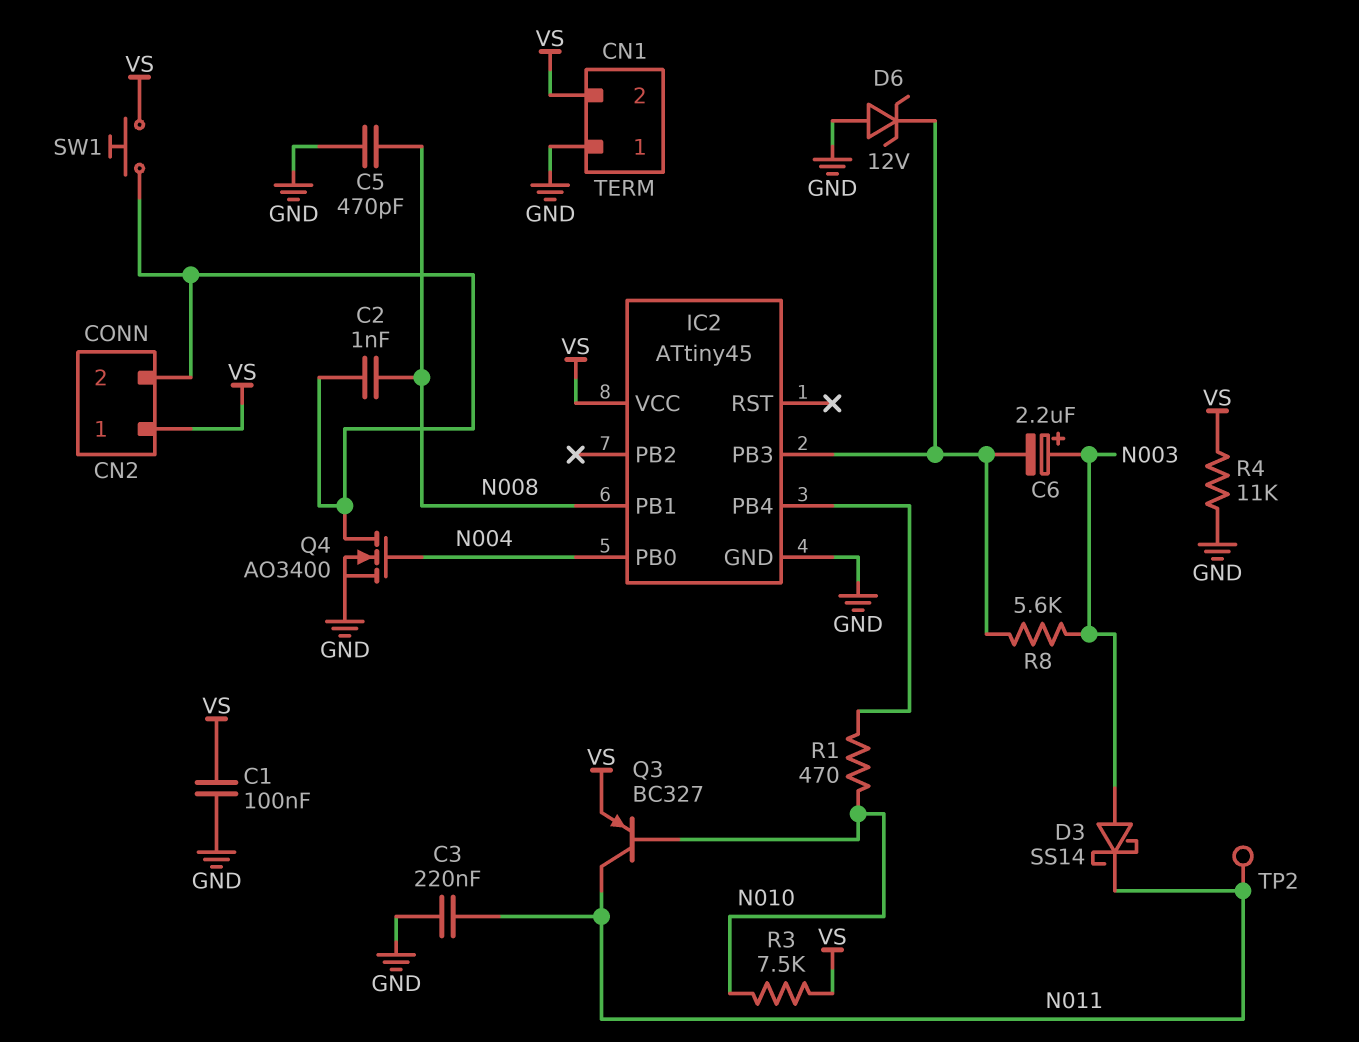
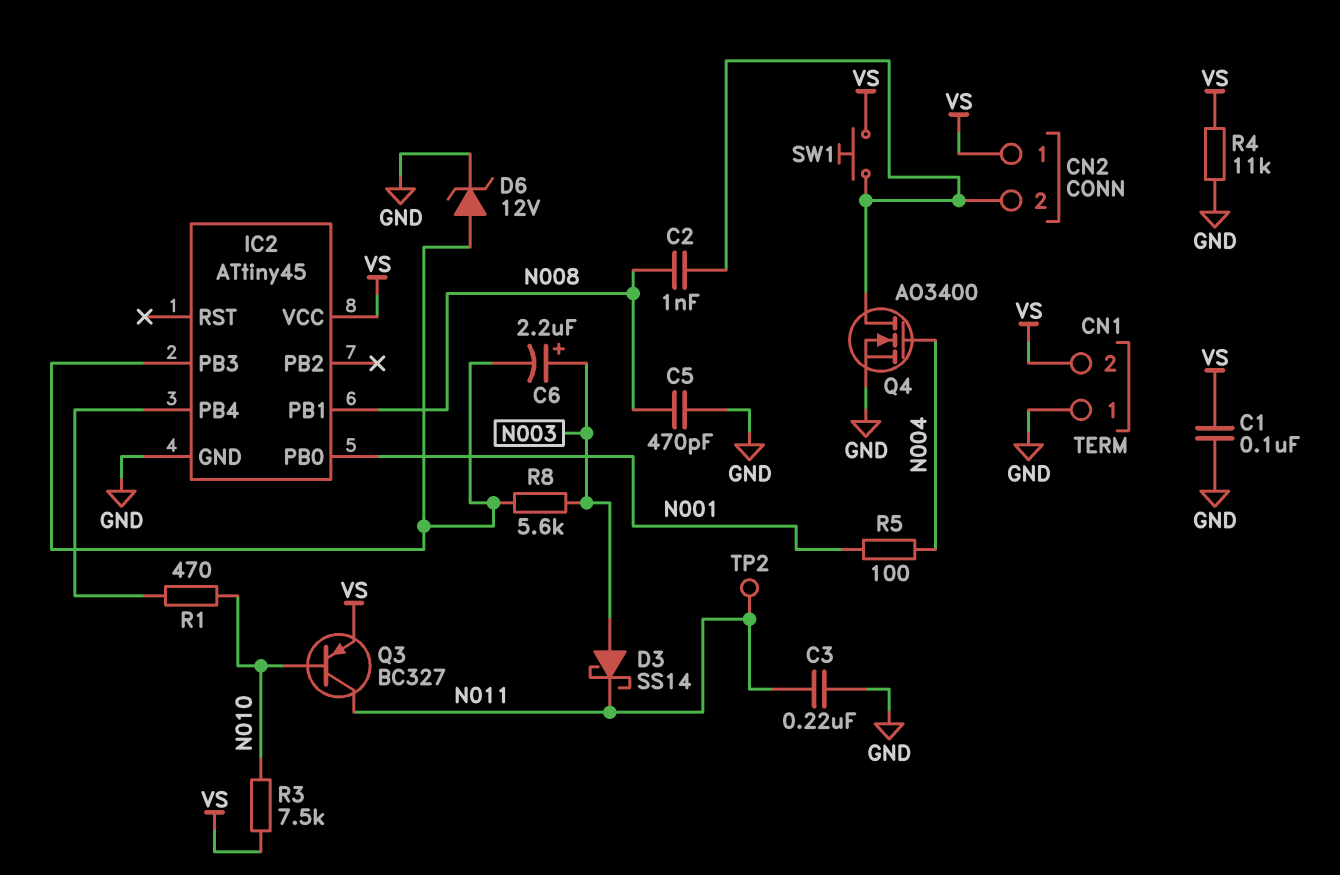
D6: zener 12V (A GND, K IC2/PB3) -> zener 12V (A IC2/PB3, K GND)
IC2 pin PB0: N004 -> N001
R5: none -> 100 (N001, N004)

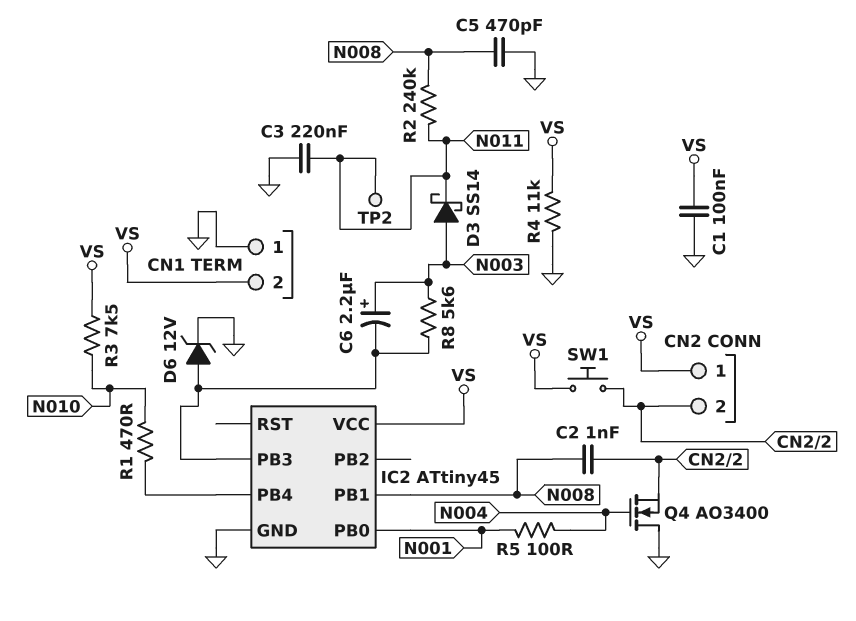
Q3: PNP BC327 (B N010, C N011, E VS) -> none
Q4: NMOS AO3400 (G N004, D CN2/2, S GND) -> NMOS AO3400 (G N004, D GND, S CN2/2)
R2: none -> 240k (N008, N011)

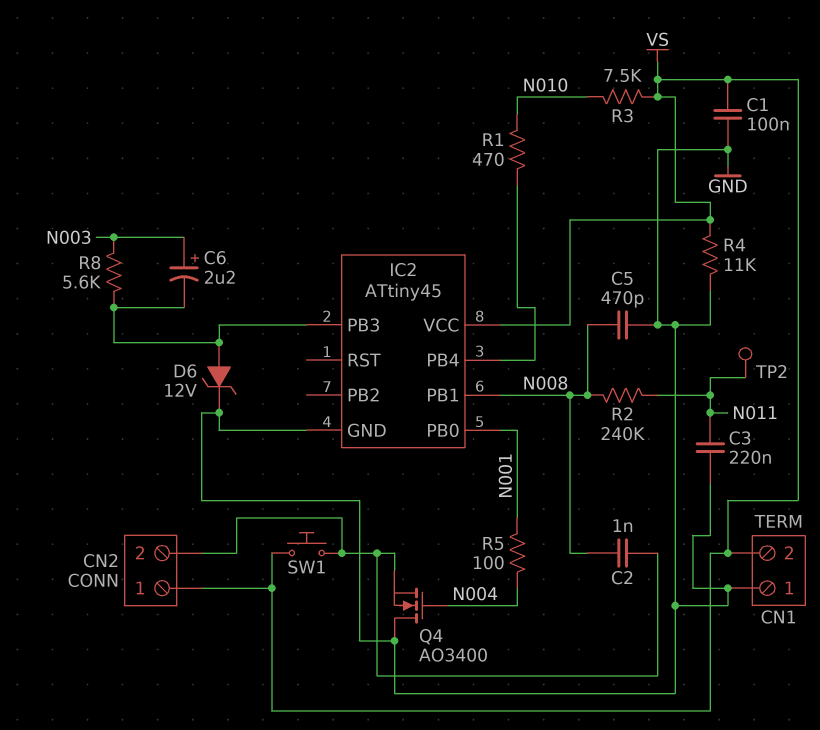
D3: schottky SS14 (A N003, K N011) -> none

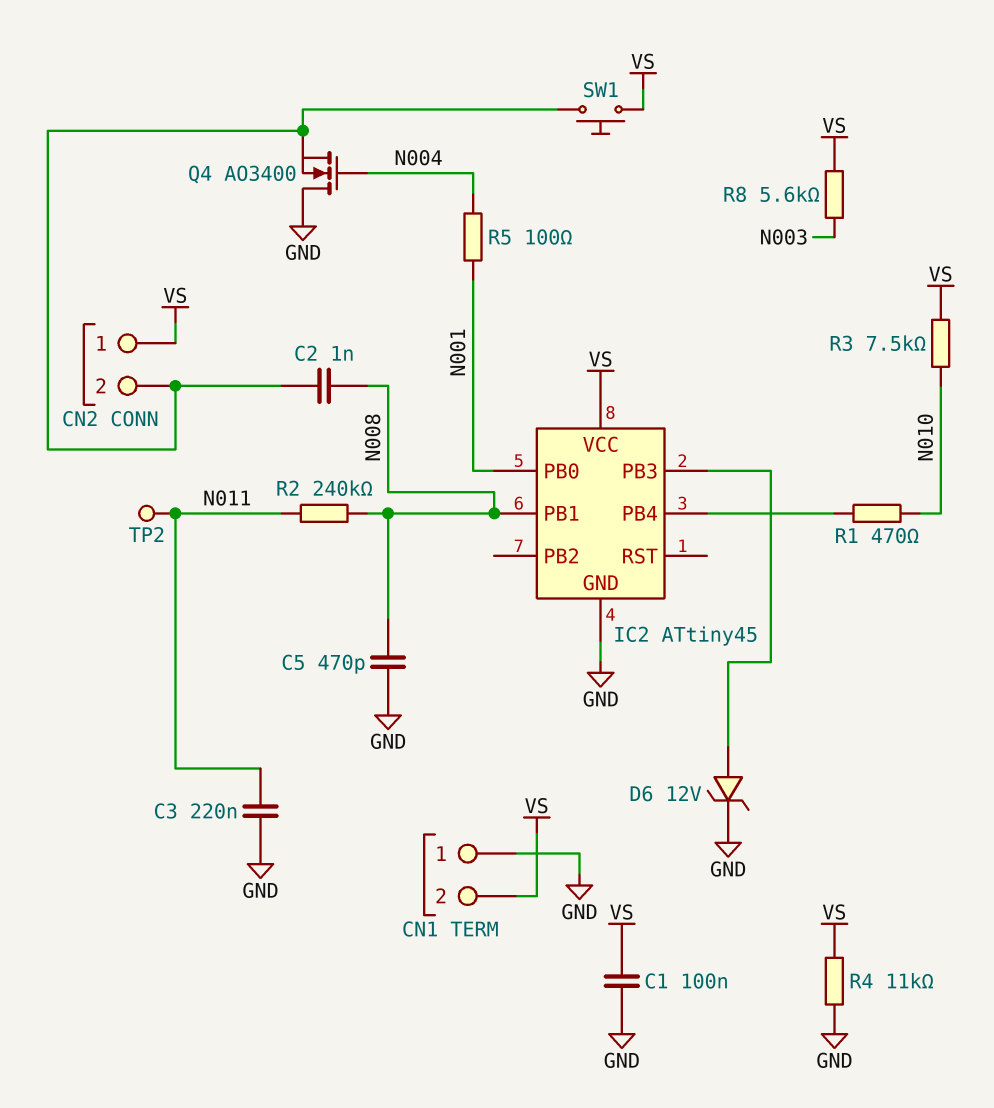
C6: 2.2uF (plus N003, minus IC2/PB3) -> none
R8: 5.6k (IC2/PB3, N003) -> 5.6k (N003, VS)

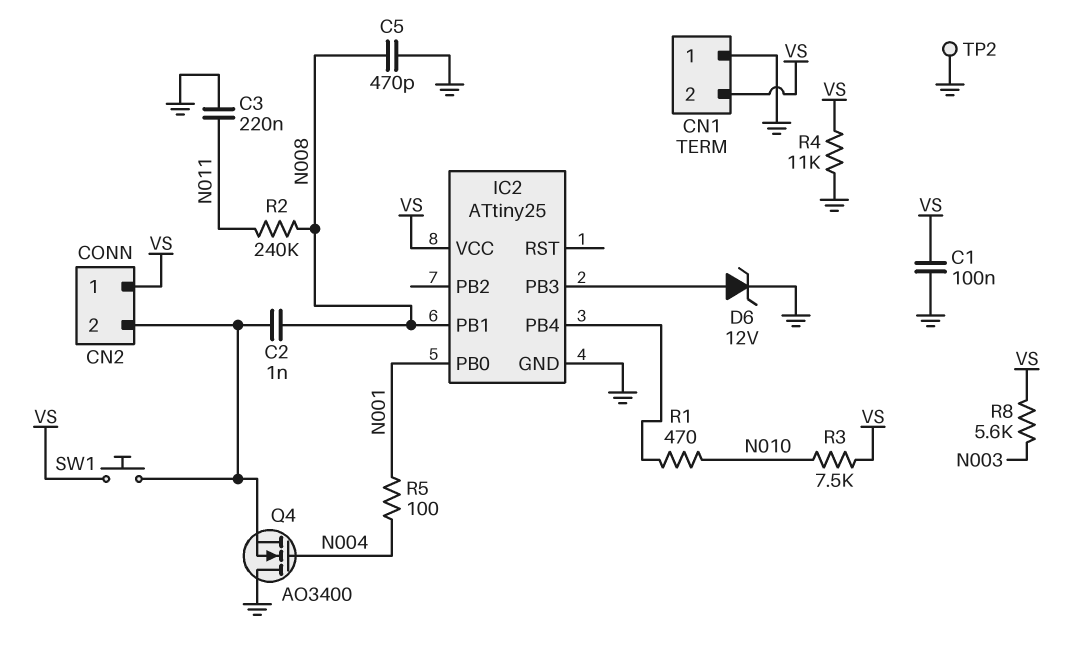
IC2: ATtiny45 -> ATtiny25
TP2: test point (N011) -> test point (GND)

